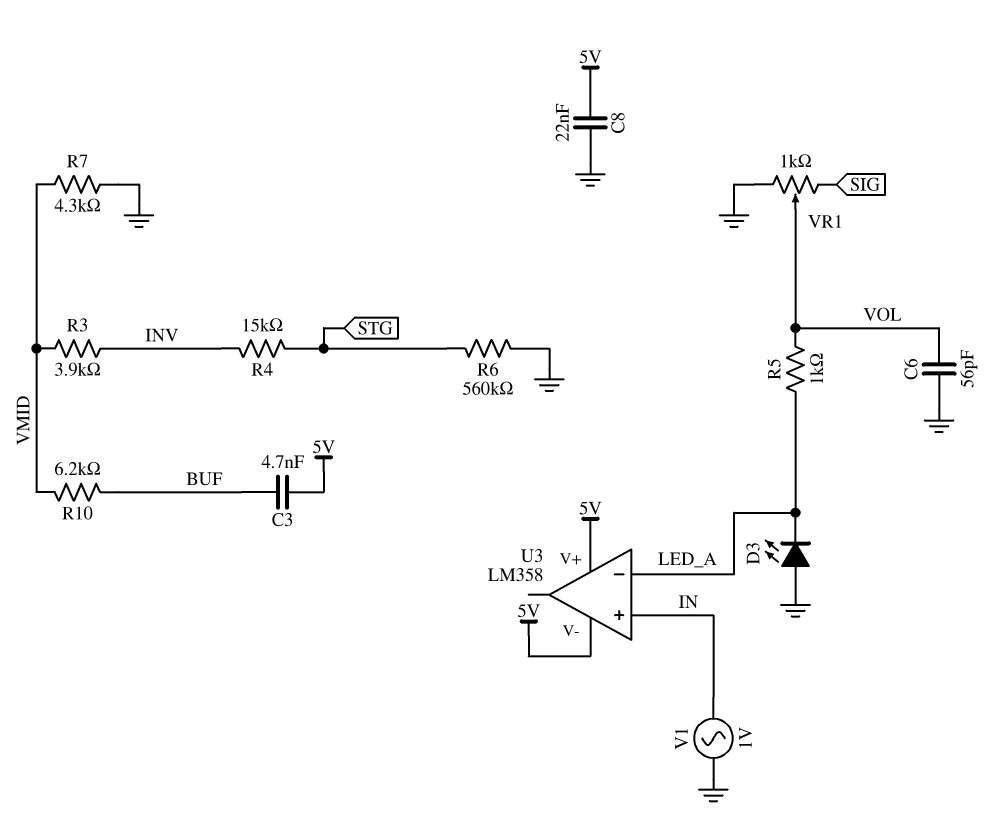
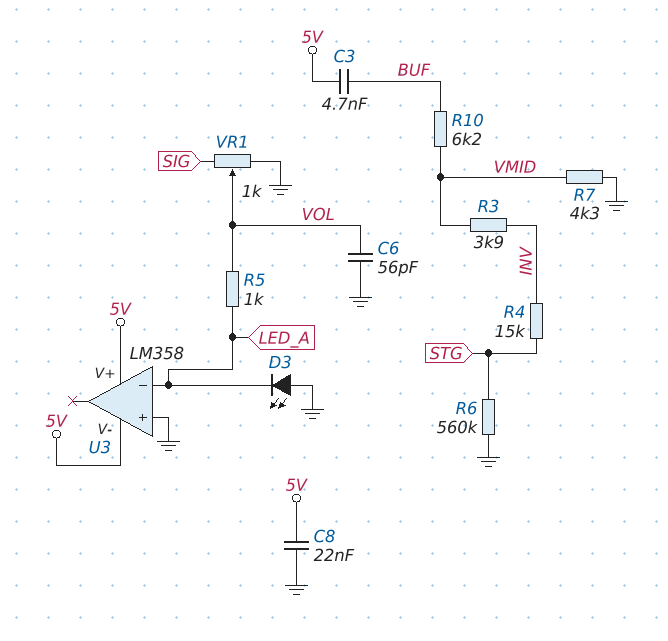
U3 pin in+: IN -> GND
V1: AC 1V (GND, IN) -> none

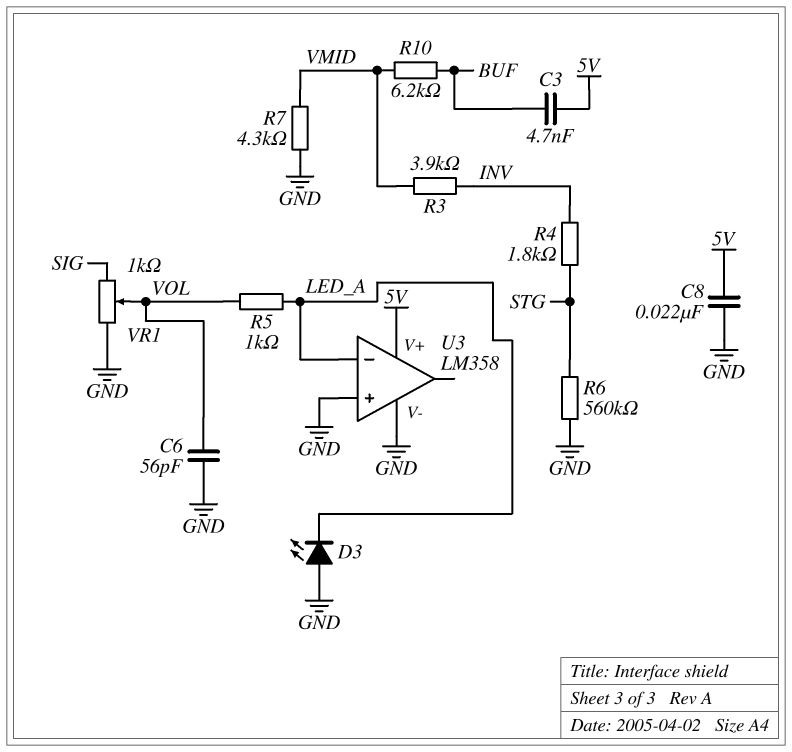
R4: 15k (INV, STG) -> 1.8k (INV, STG)
U3 pin V-: 5V -> GND

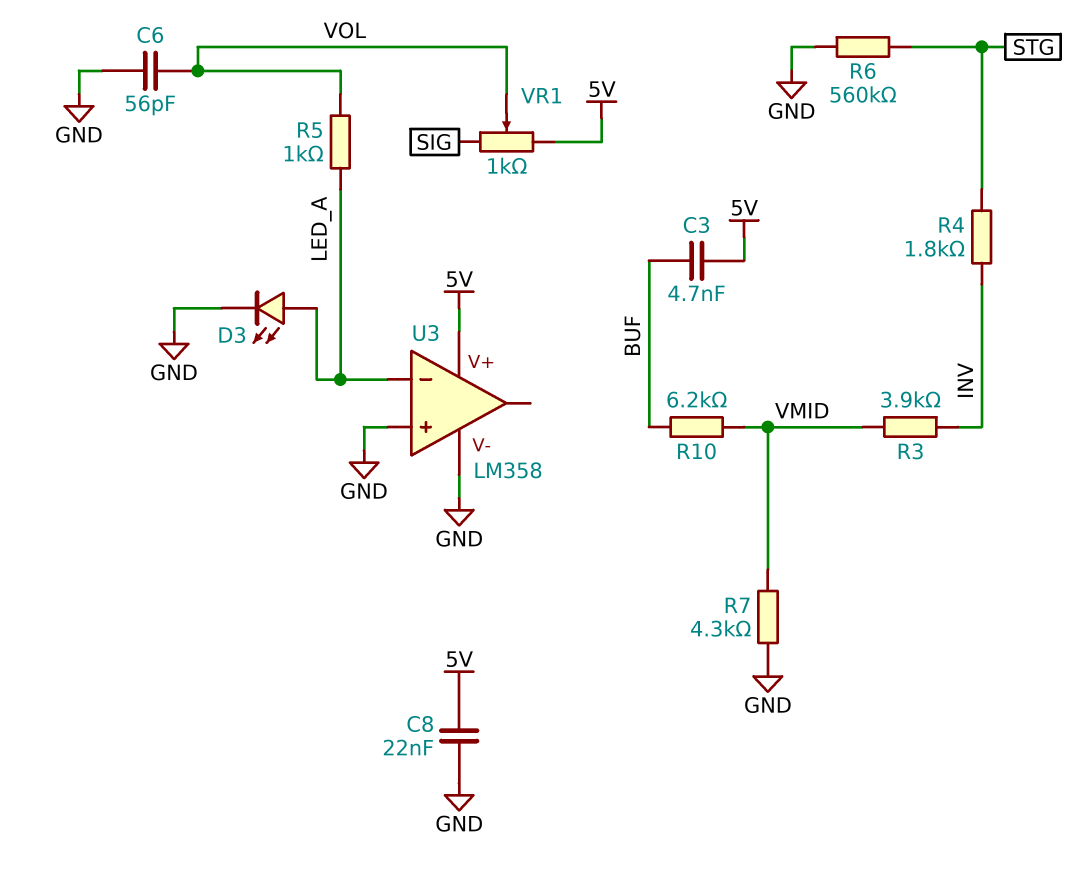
D3: LED (A GND, K LED_A) -> LED (A LED_A, K GND)
VR1: 1k (GND, SIG, wiper VOL) -> 1k (5V, SIG, wiper VOL)

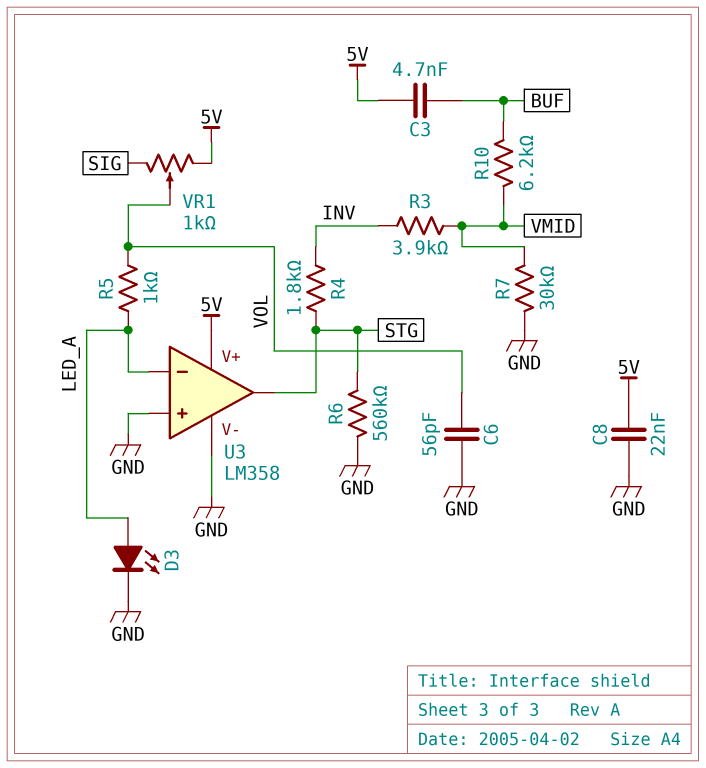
R7: 4.3k (GND, VMID) -> 30k (GND, VMID)
U3 pin out: none -> STG

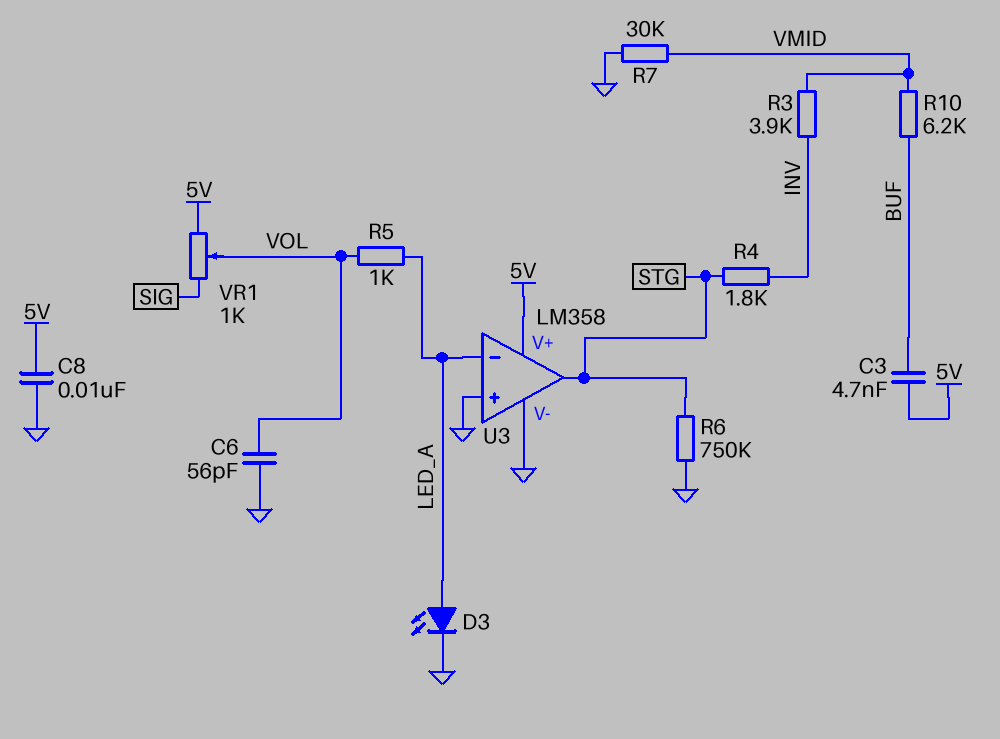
C8: 22nF (5V, GND) -> 10nF (5V, GND)
R6: 560k (GND, STG) -> 750k (GND, STG)

